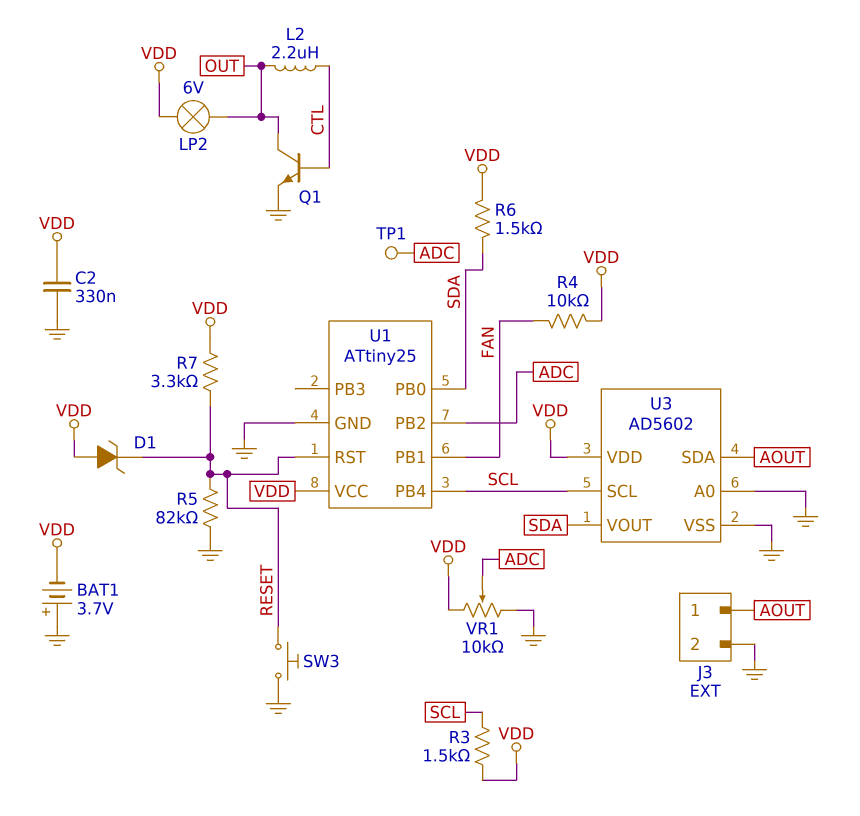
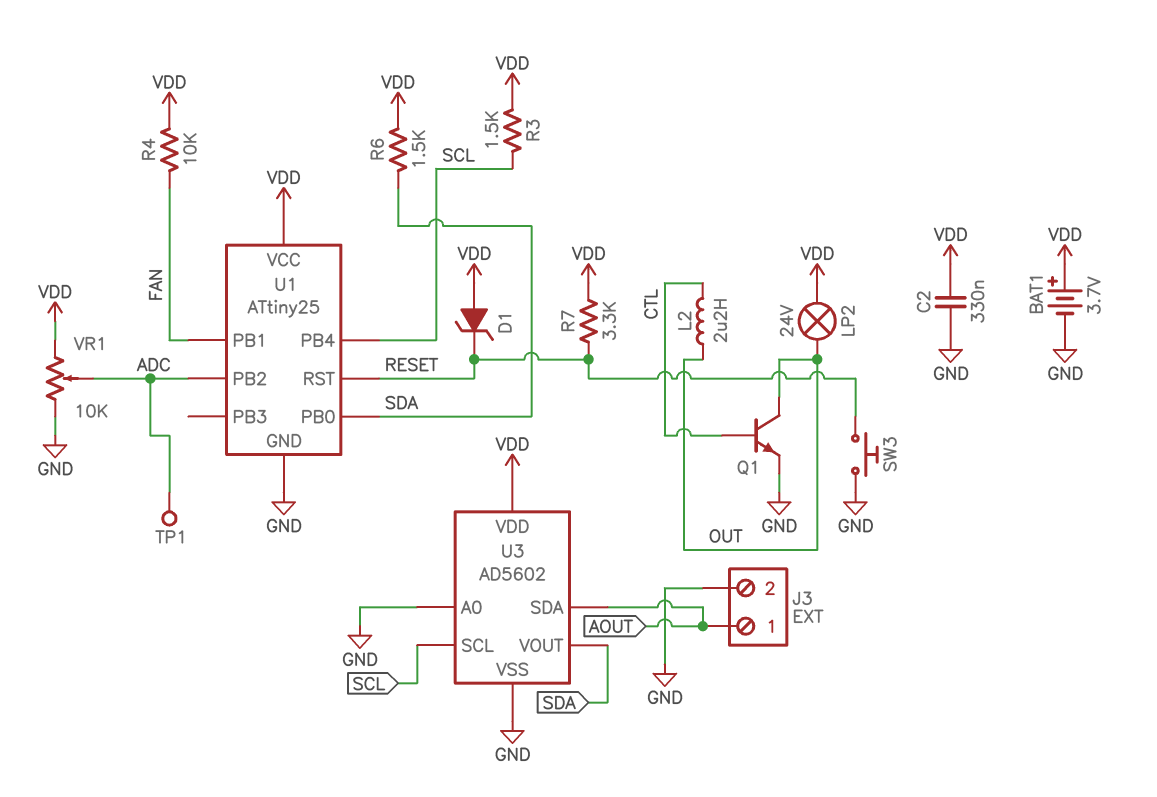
BAT1: 3.7V (plus GND, minus VDD) -> 3.7V (plus VDD, minus GND)
LP2: lamp 6V (OUT, VDD) -> lamp 24V (OUT, VDD)
R5: 82k (GND, RESET) -> none

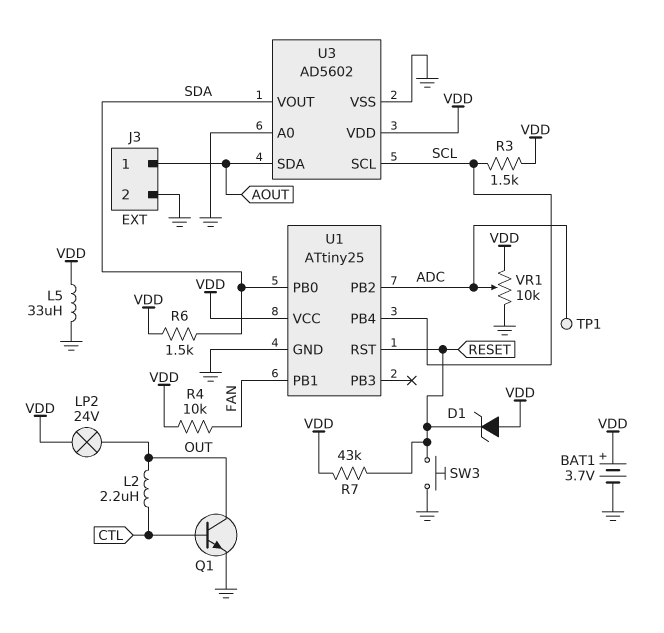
C2: 330nF (GND, VDD) -> none
L5: none -> 33uH (GND, VDD)
R7: 3.3k (RESET, VDD) -> 43k (RESET, VDD)

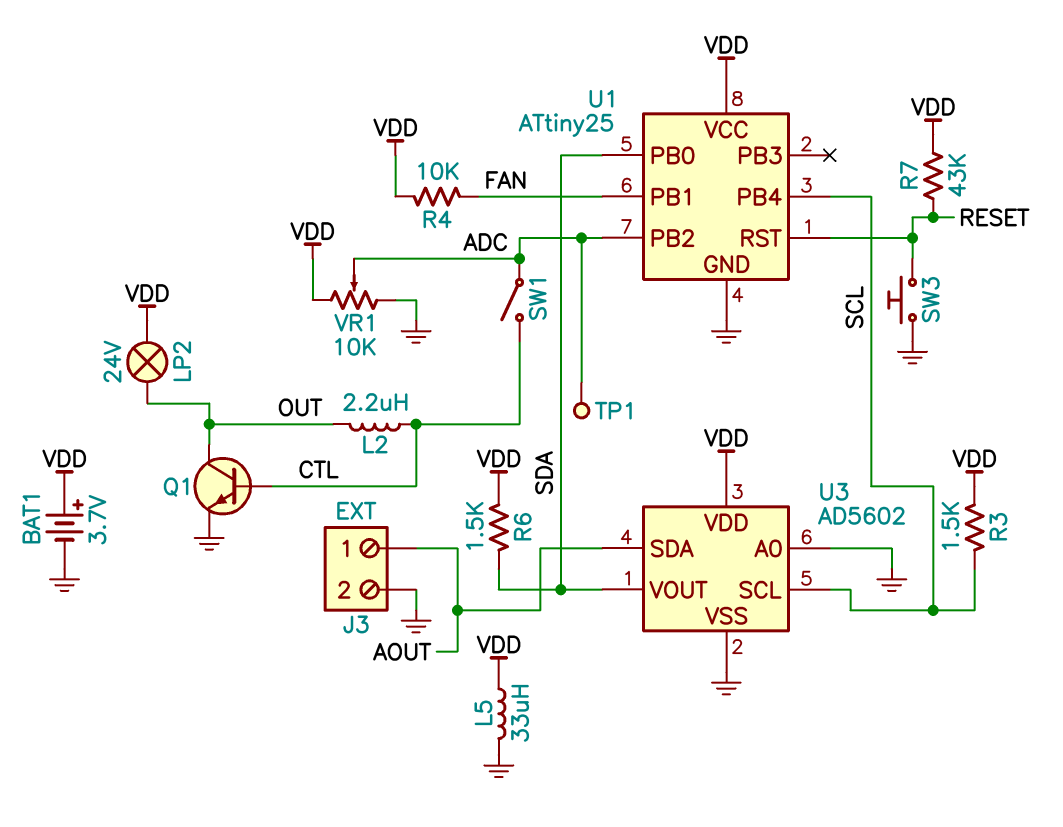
D1: zener (A VDD, K RESET) -> none
SW1: none -> switch (ADC, CTL)

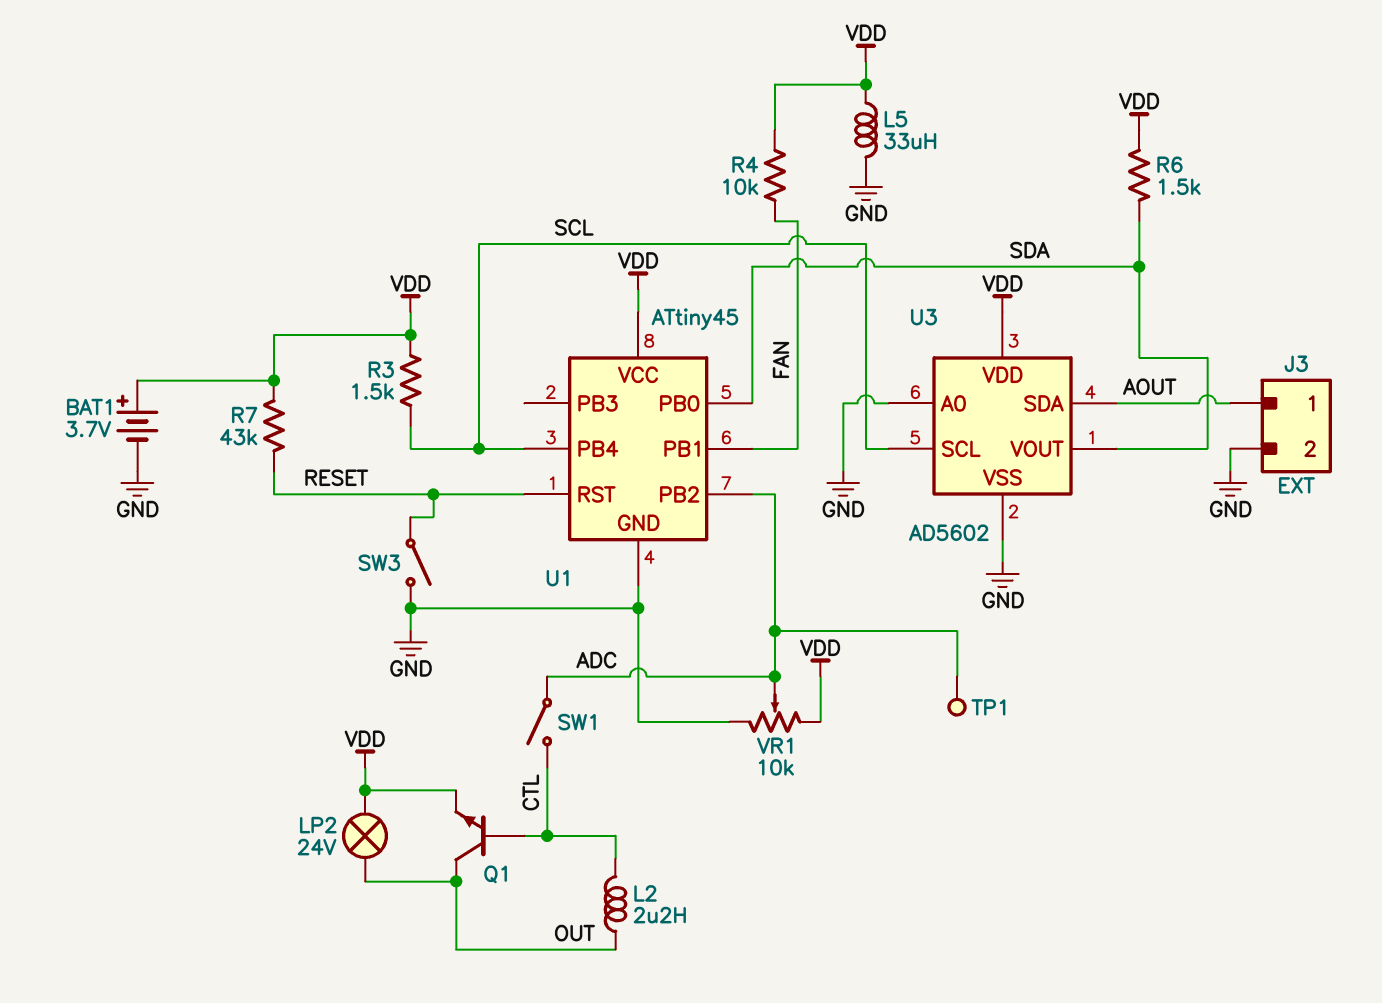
Q1: NPN (B CTL, C OUT, E GND) -> NPN (B CTL, C OUT, E VDD)
SW3: button (GND, RESET) -> switch (GND, RESET)
U1: ATtiny25 -> ATtiny45

